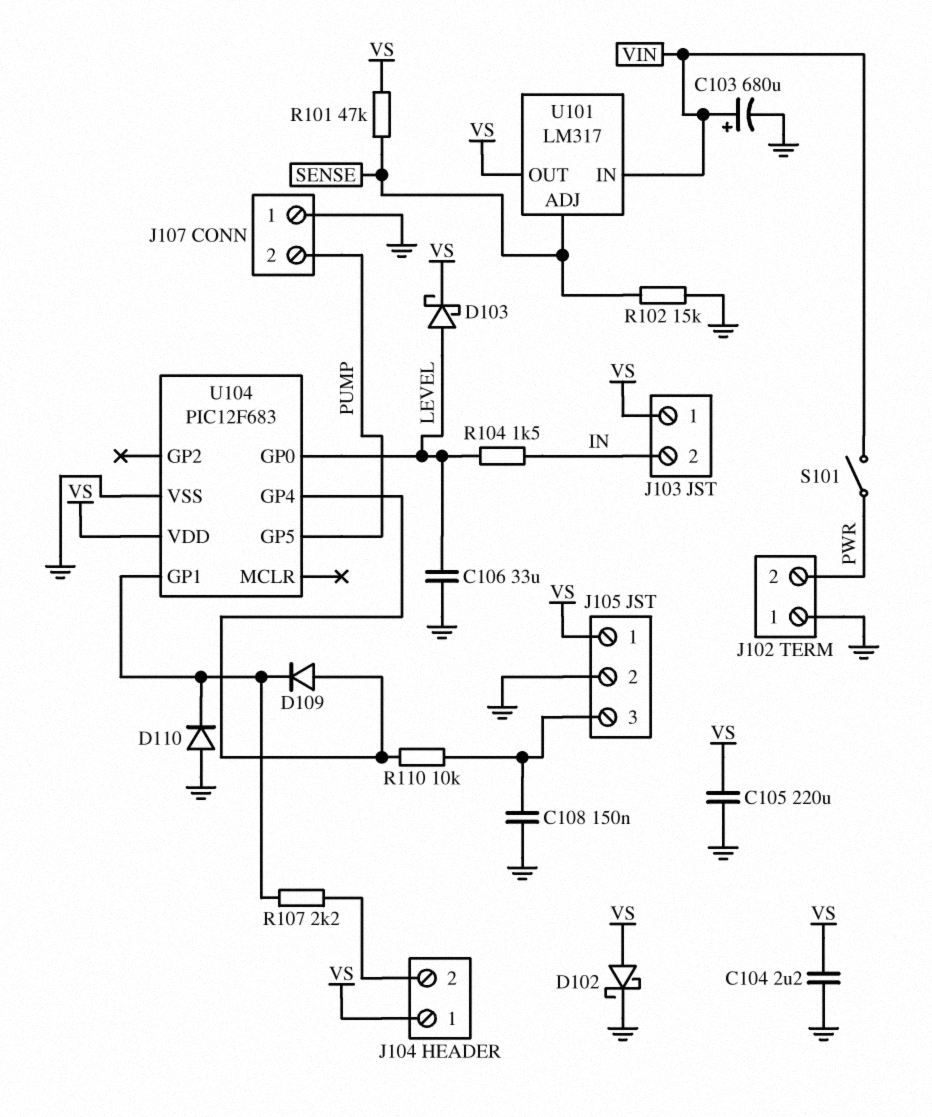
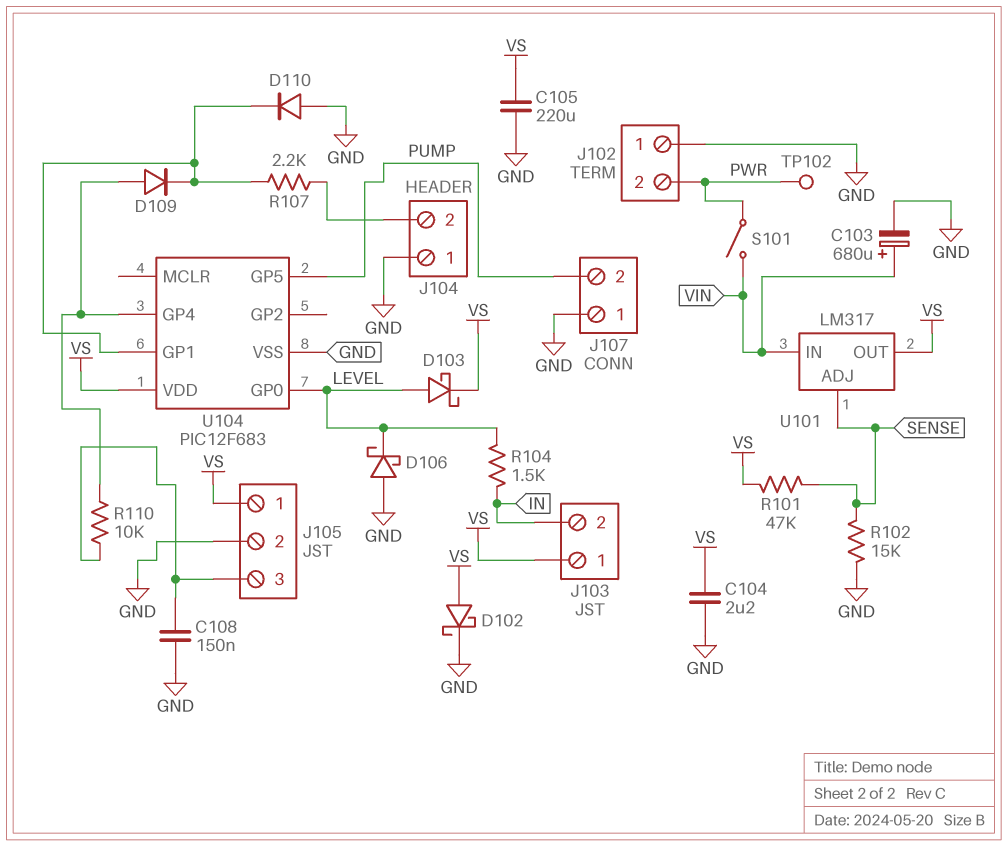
C106: 33uF (GND, LEVEL) -> none
D106: none -> schottky (A GND, K LEVEL)
J104 pin 1: VS -> GND
TP102: none -> test point (PWR)

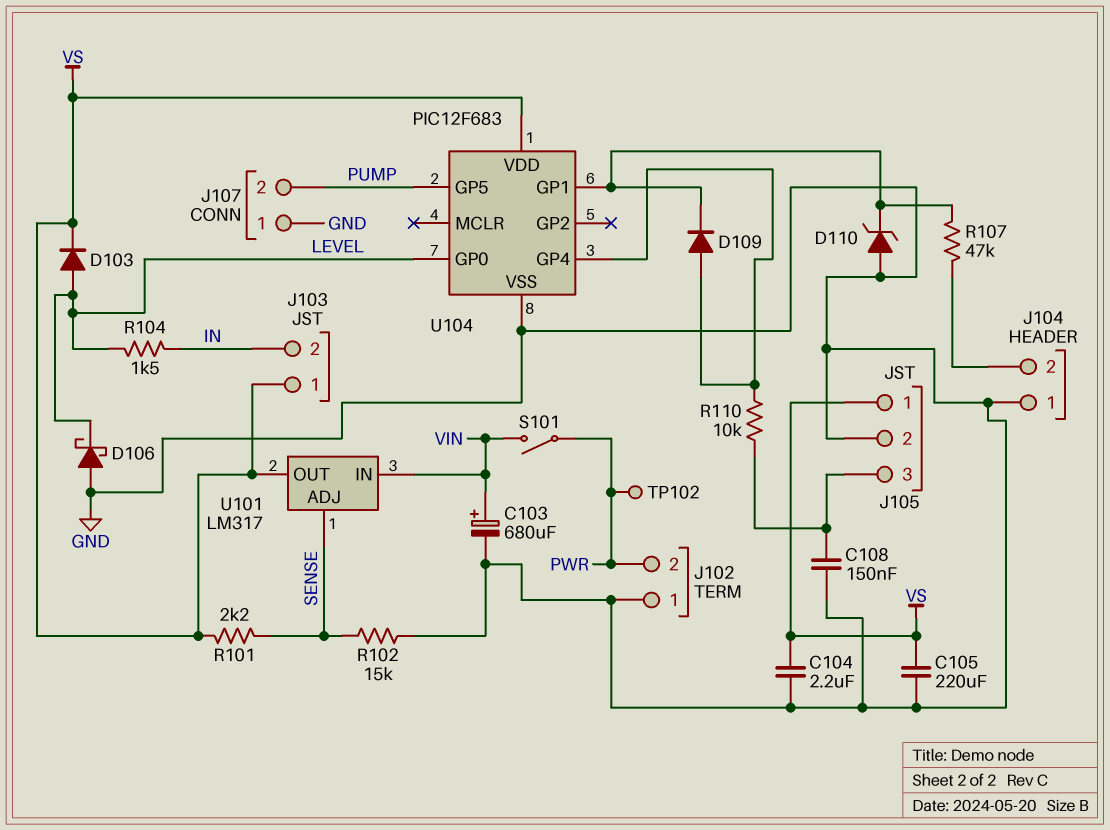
D102: schottky (A VS, K GND) -> none
D103: schottky (A LEVEL, K VS) -> diode (A LEVEL, K VS)
D110: diode (A GND, K U104/GP1) -> zener (A GND, K U104/GP1)
R101: 47k (SENSE, VS) -> 2.2k (SENSE, VS)
R107: 2.2k (J104/2, U104/GP1) -> 47k (J104/2, U104/GP1)

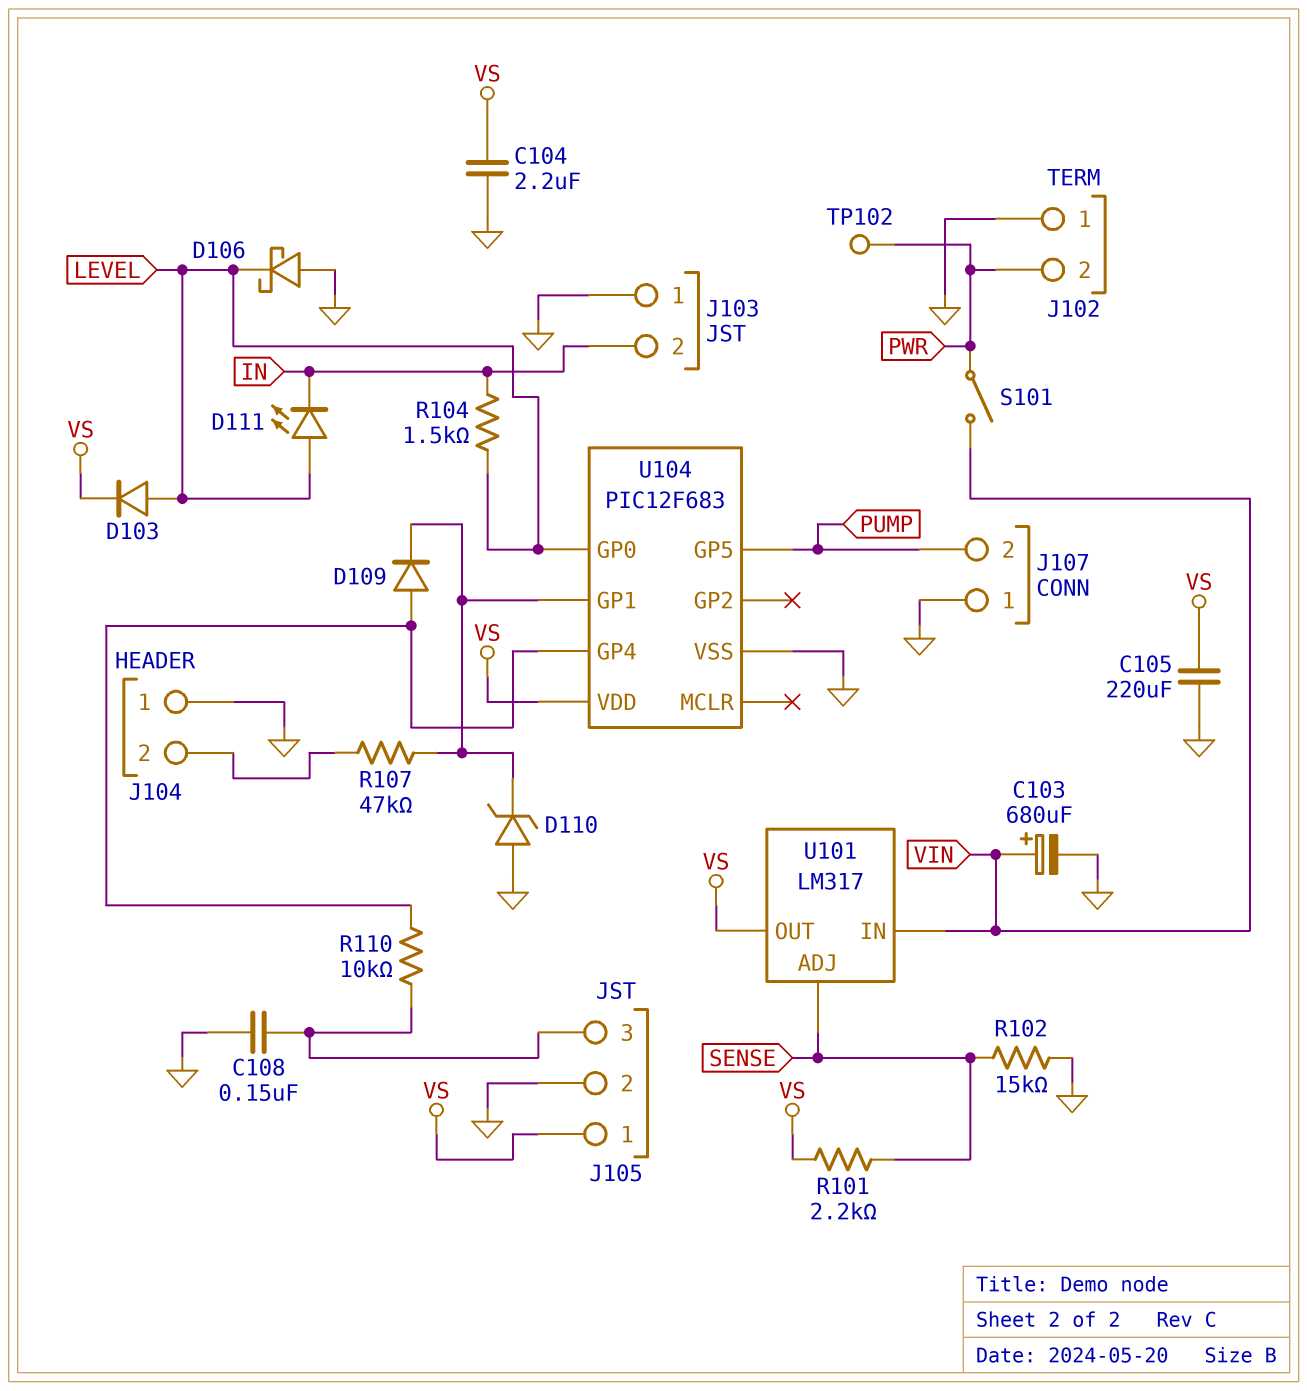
D111: none -> LED (A LEVEL, K IN)
J103 pin 1: VS -> GND

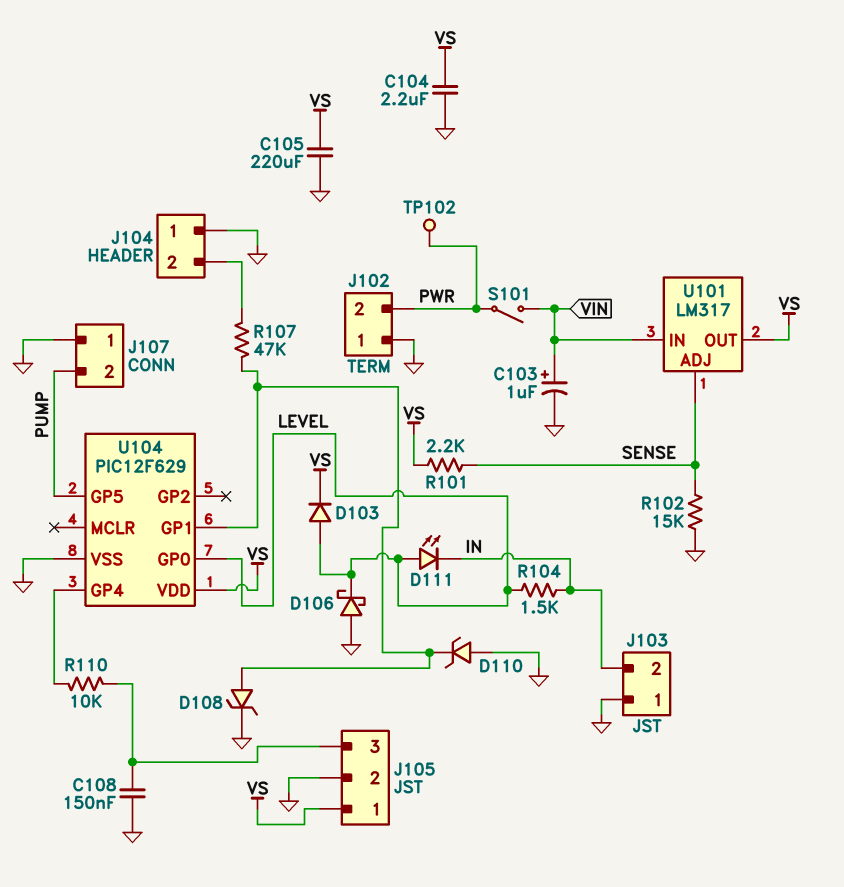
C103: 680uF (plus VIN, minus GND) -> 1uF (plus VIN, minus GND)
D108: none -> zener (A U104/GP1, K GND)
D109: diode (A U104/GP4, K U104/GP1) -> none
U104: PIC12F683 -> PIC12F629

